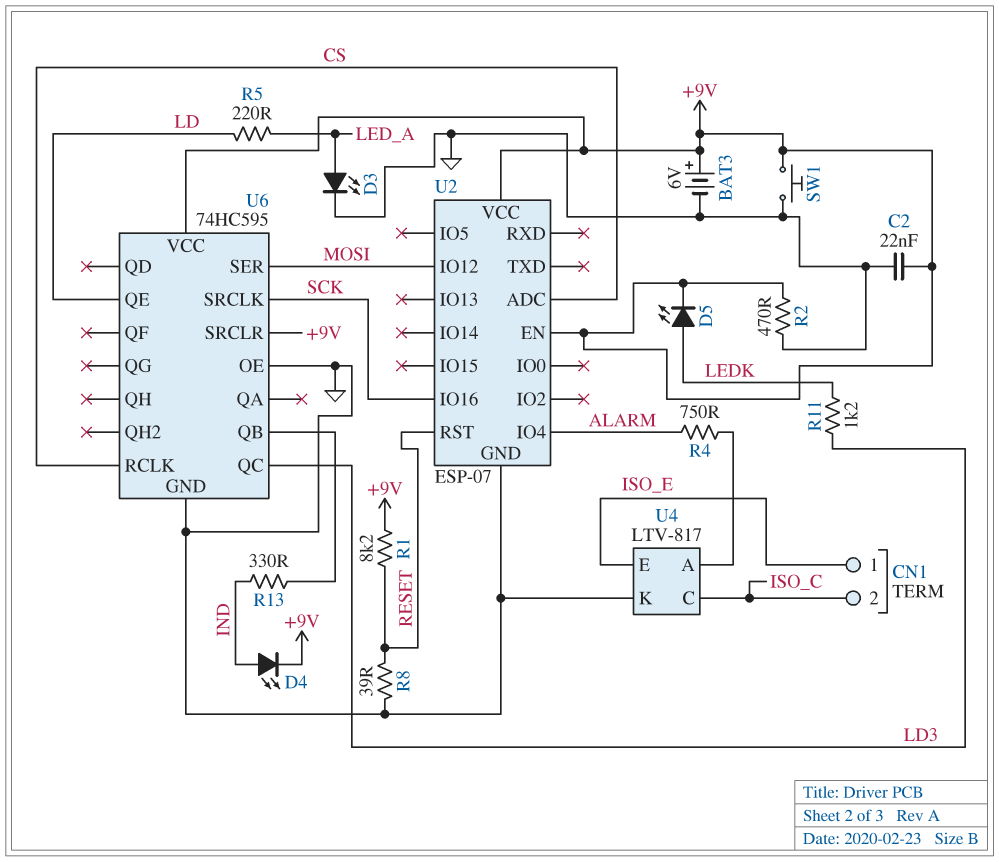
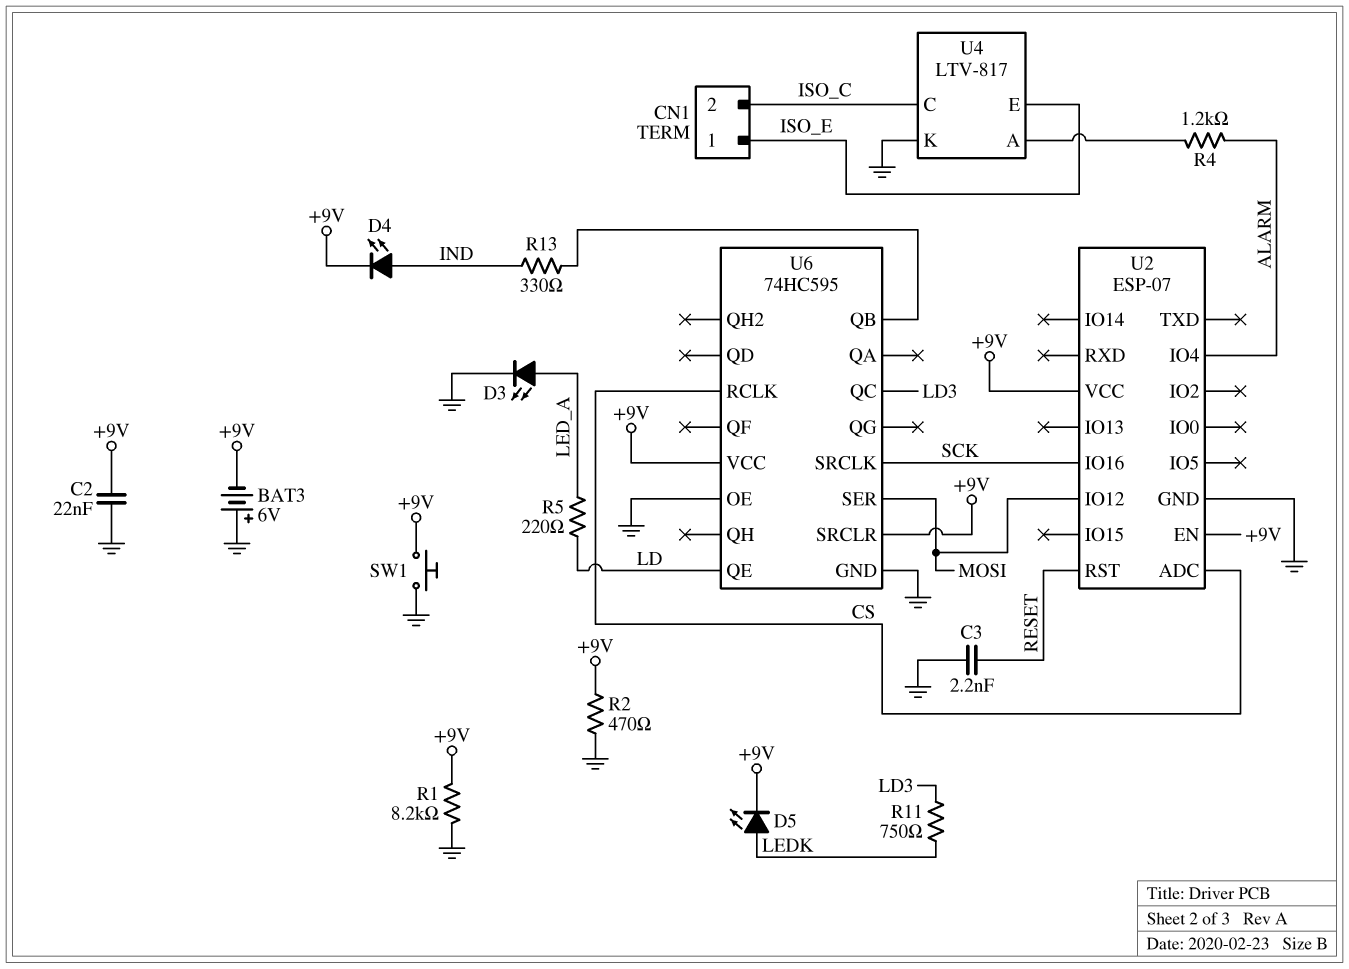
BAT3: 6V (plus +9V, minus GND) -> 6V (plus GND, minus +9V)
C3: none -> 2.2nF (GND, RESET)
R1: 8.2k (+9V, RESET) -> 8.2k (+9V, GND)
R4: 750 (ALARM, U4/A) -> 1.2k (ALARM, U4/A)
R8: 39 (GND, RESET) -> none
R11: 1.2k (LD3, LEDK) -> 750 (LD3, LEDK)

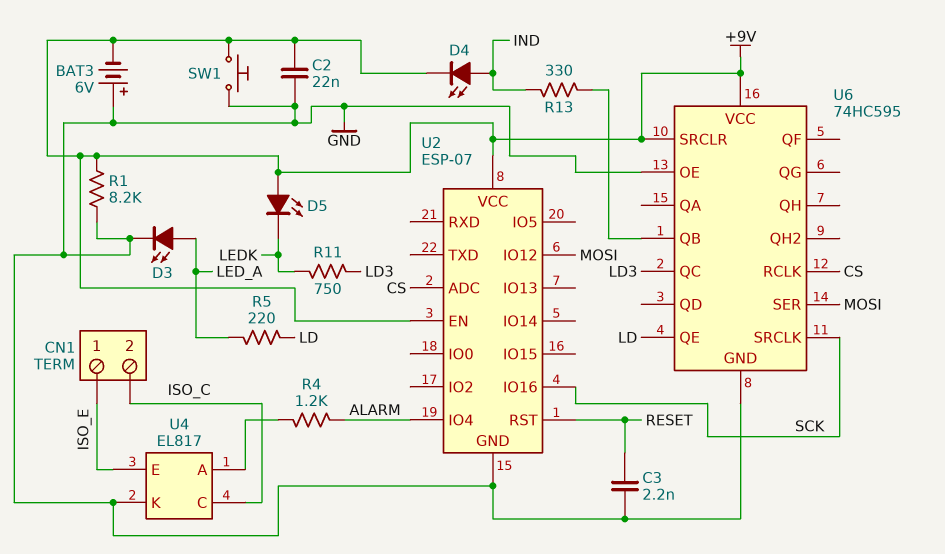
D5: LED (A LEDK, K +9V) -> LED (A +9V, K LEDK)
R2: 470 (+9V, GND) -> none
U4: LTV-817 -> EL817

